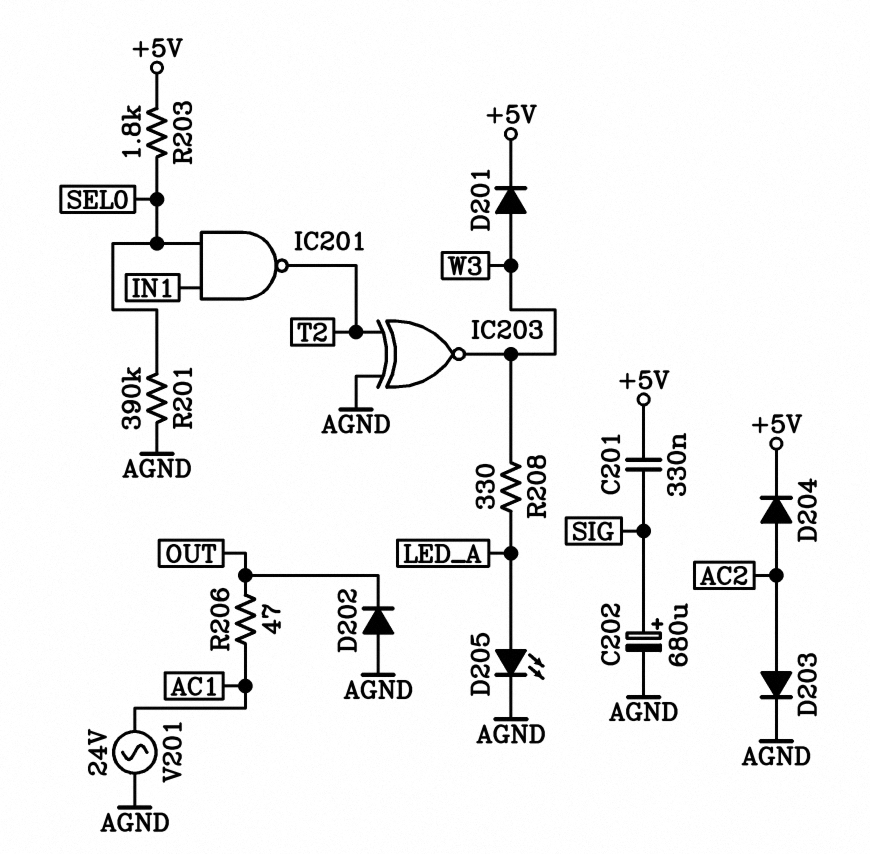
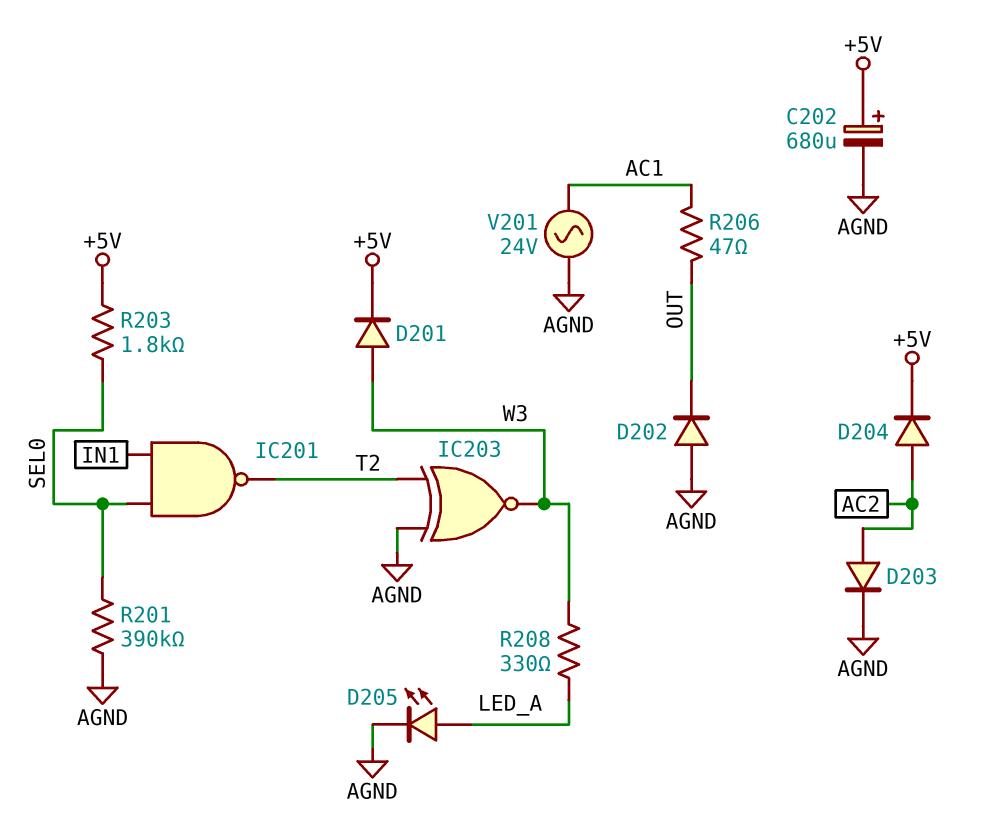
C201: 330nF (+5V, SIG) -> none
C202: 680uF (plus SIG, minus AGND) -> 680uF (plus +5V, minus AGND)

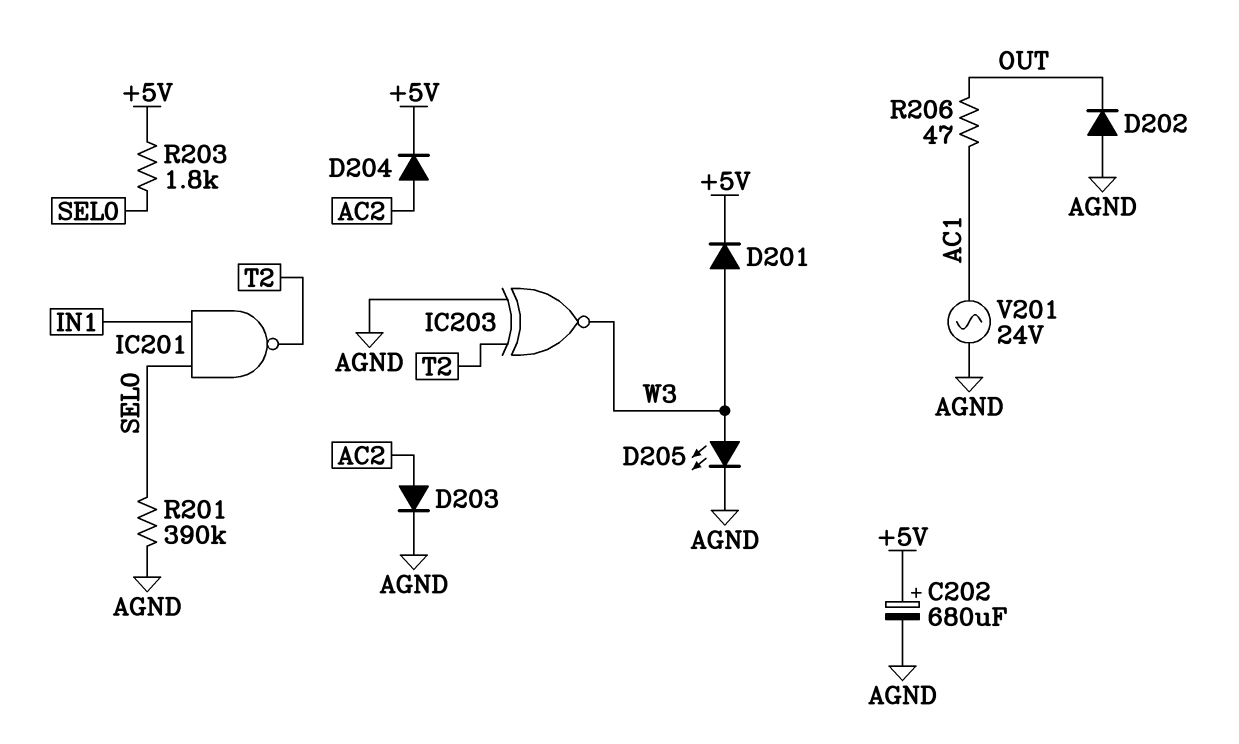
D205: LED (A LED_A, K AGND) -> LED (A W3, K AGND)
R208: 330 (LED_A, W3) -> none

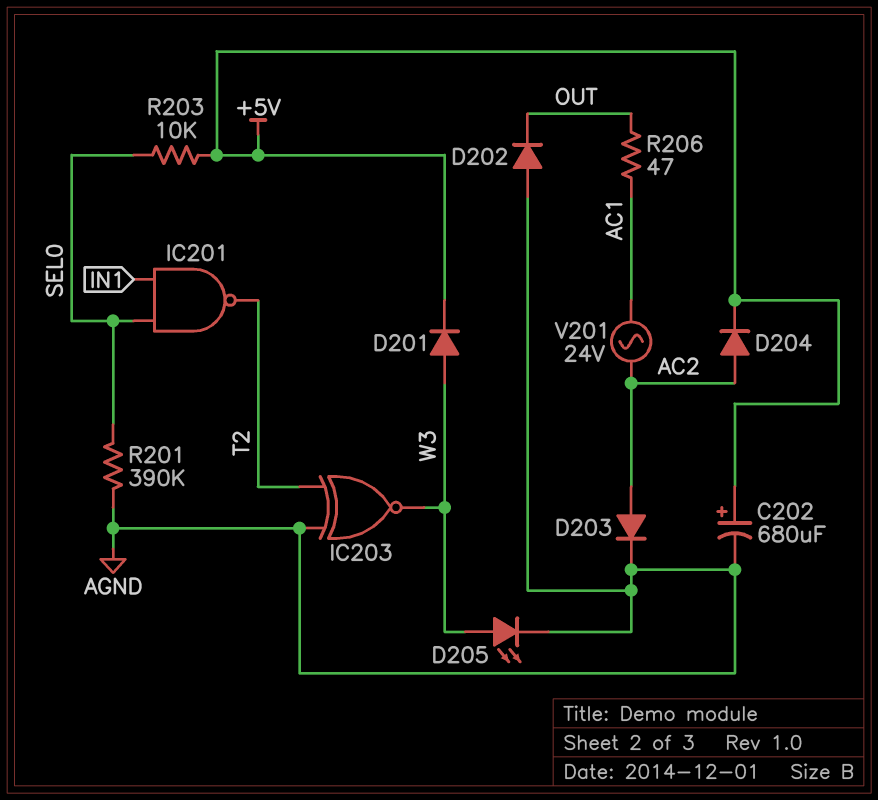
R203: 1.8k (+5V, SEL0) -> 10k (+5V, SEL0)
V201: AC 24V (AC1, AGND) -> AC 24V (AC1, AC2)

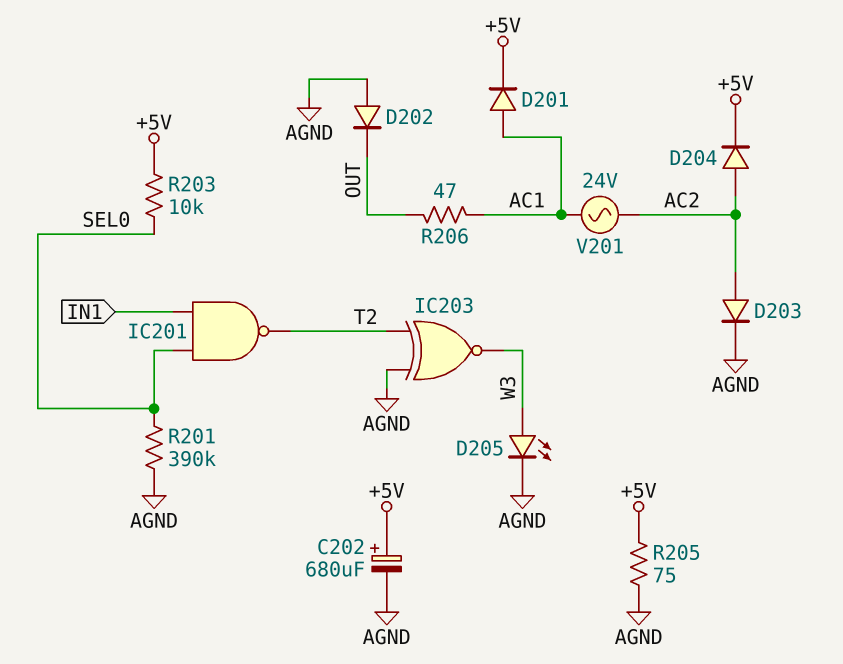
D201: diode (A W3, K +5V) -> diode (A AC1, K +5V)
R205: none -> 75 (+5V, AGND)

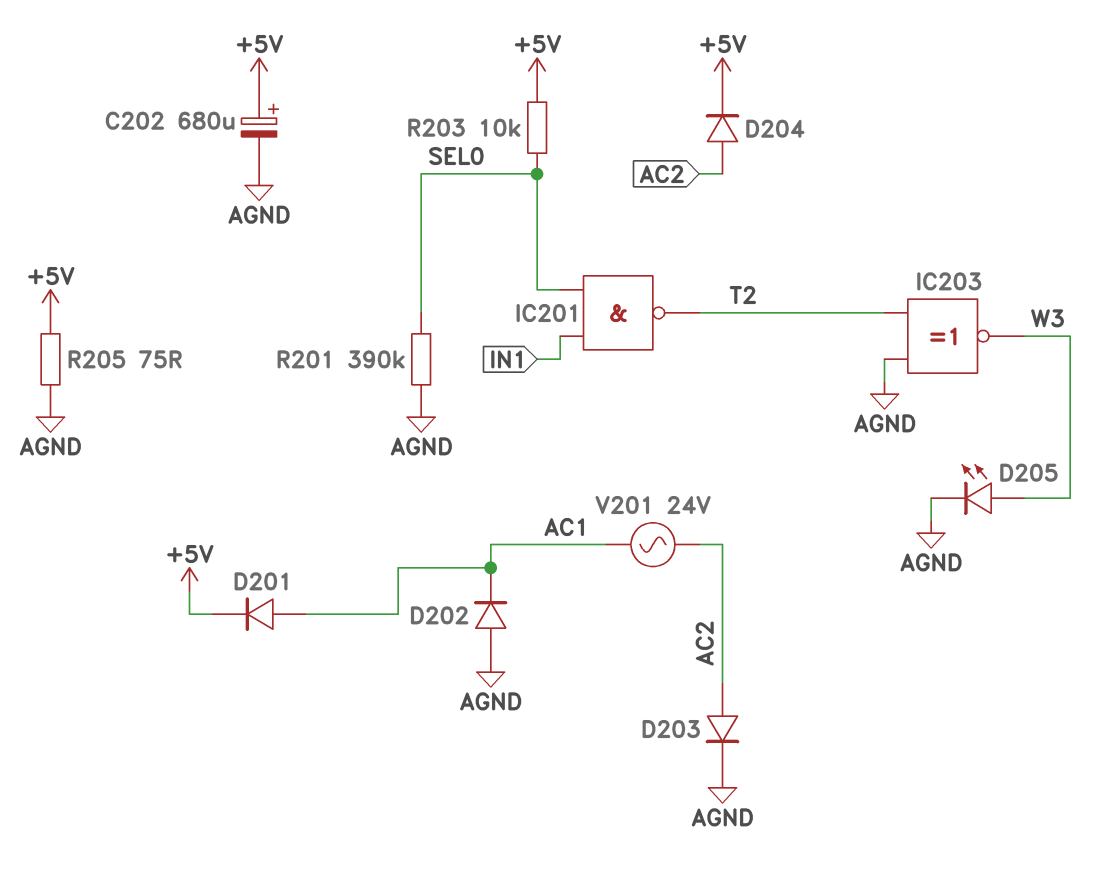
D202: diode (A AGND, K OUT) -> diode (A AGND, K AC1)
R206: 47 (AC1, OUT) -> none

